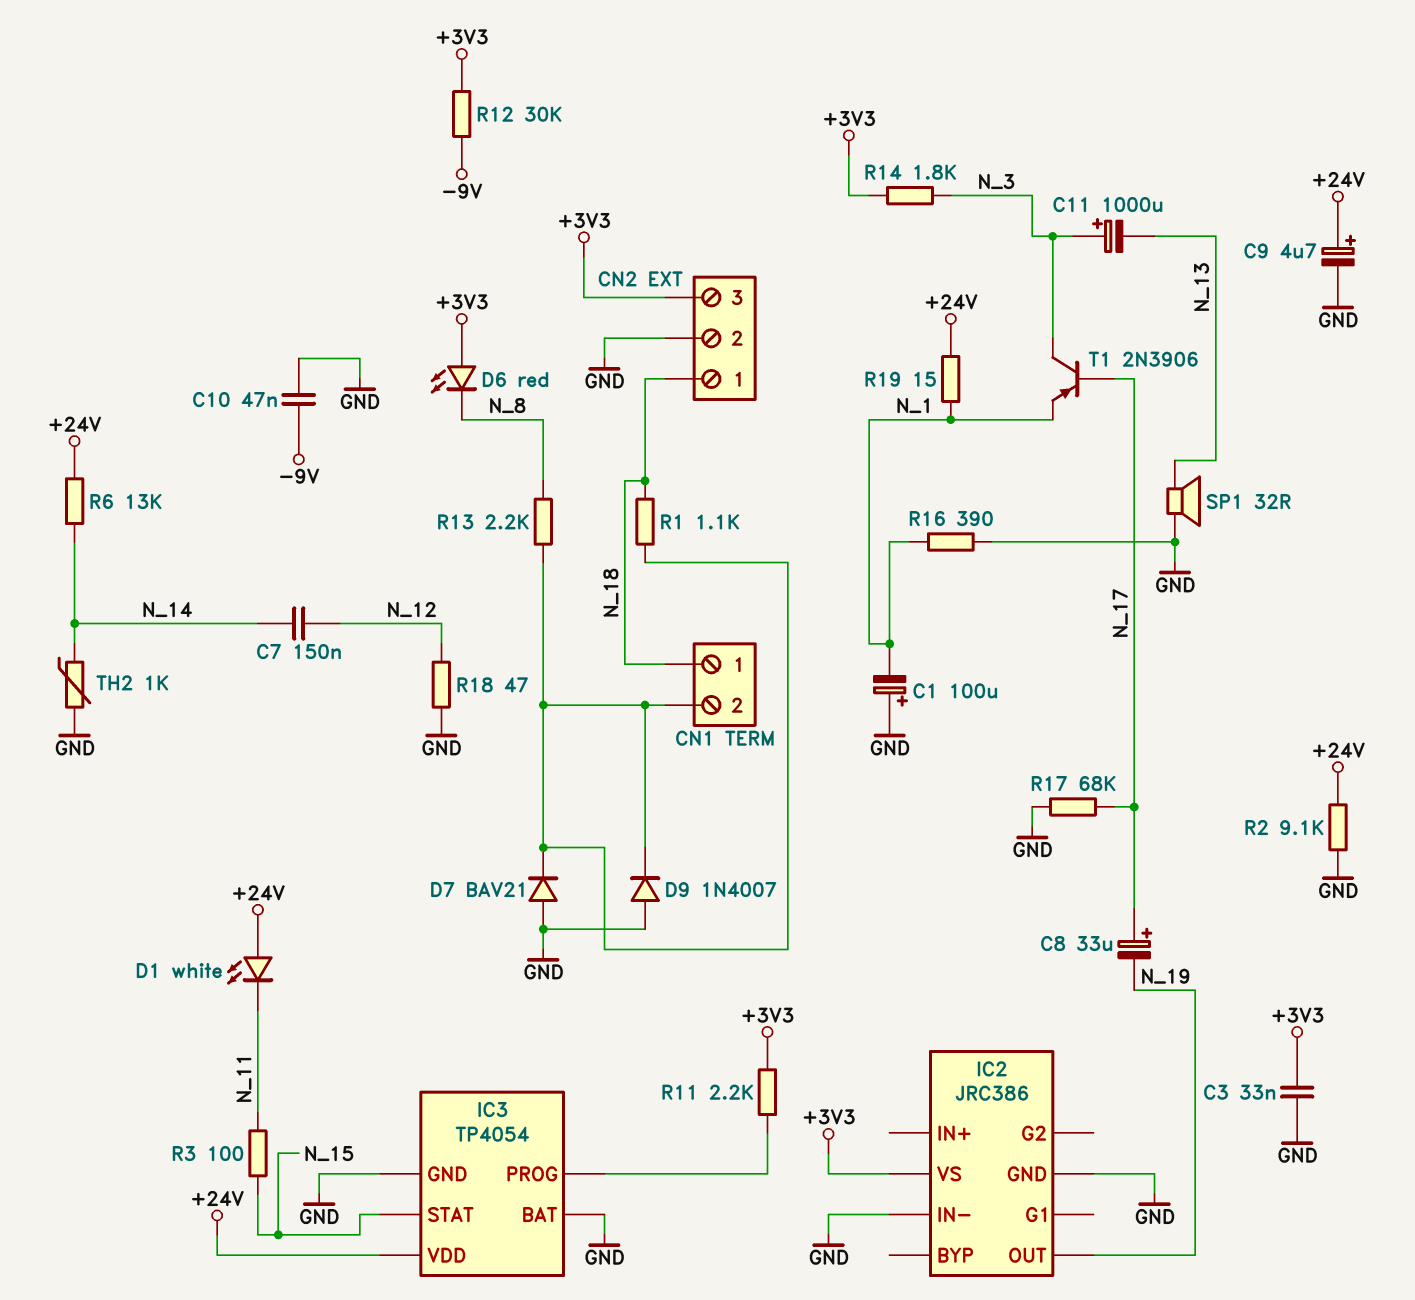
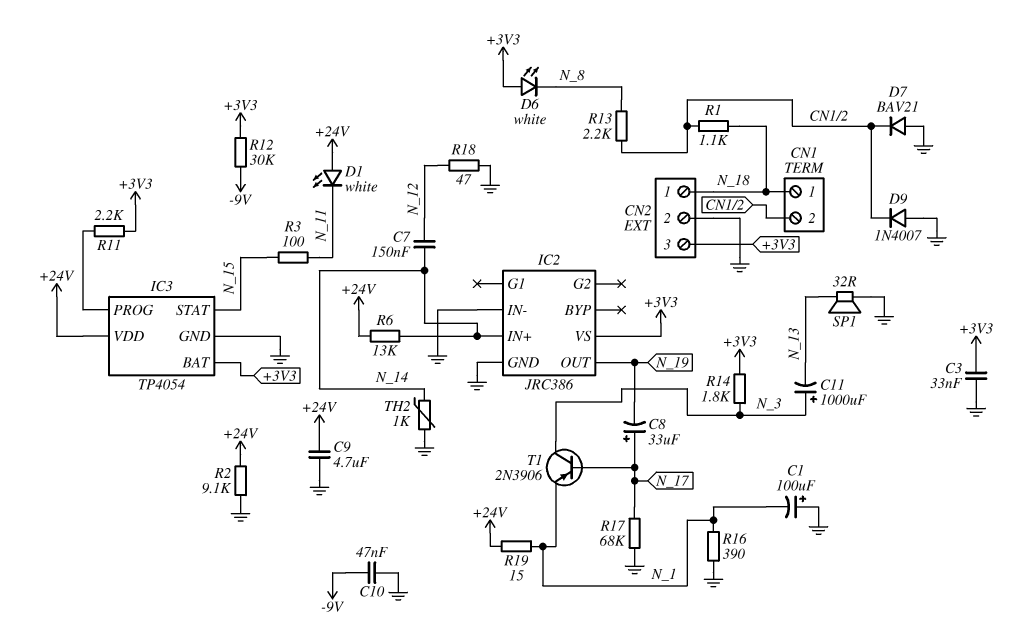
C9: 4.7uF (plus +24V, minus GND) -> 4.7uF (+24V, GND)
D6: LED red (A +3V3, K N_8) -> LED white (A +3V3, K N_8)
IC2 pin IN+: none -> N_14
IC3 pin BAT: GND -> +3V3

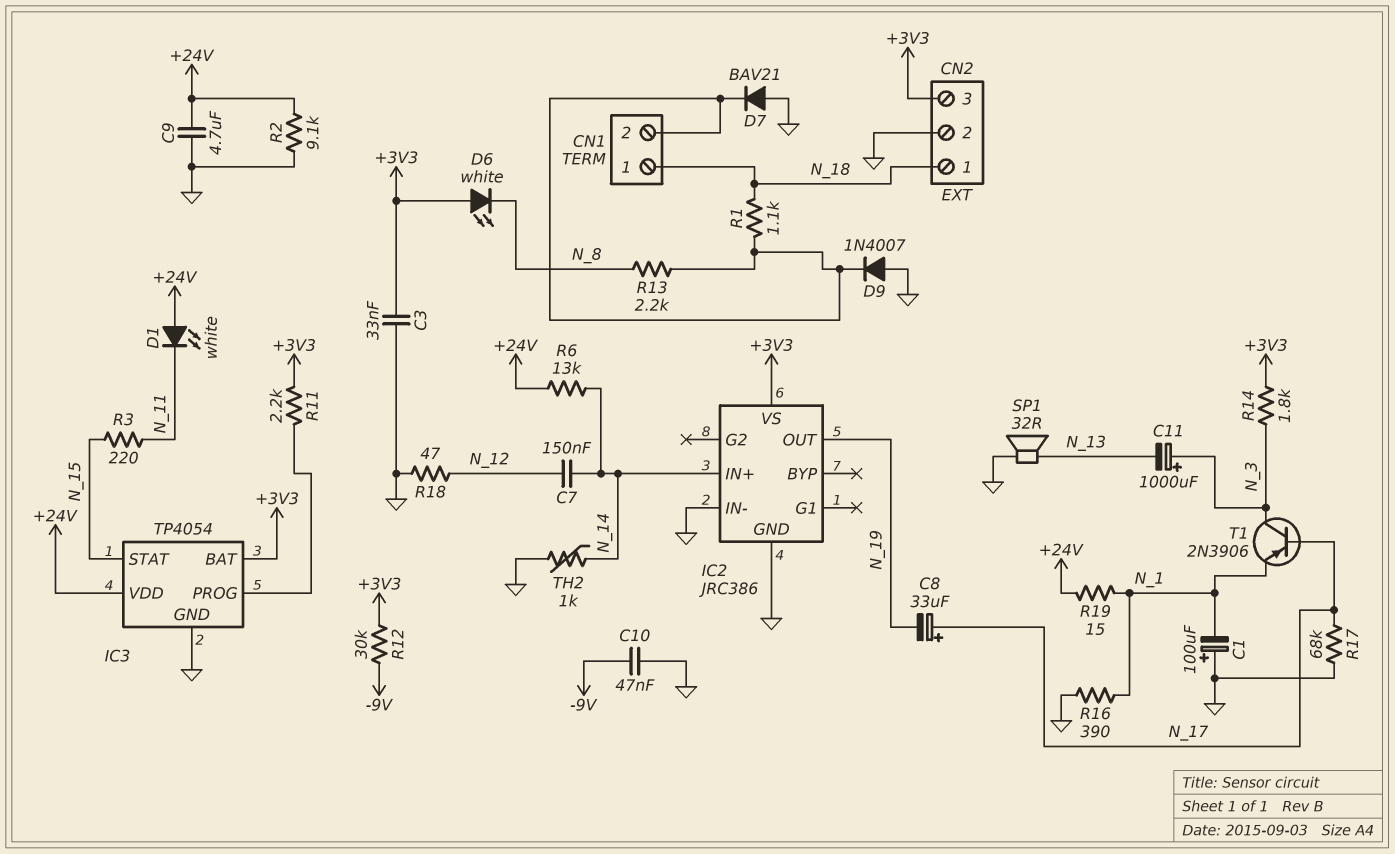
R3: 100 (N_11, N_15) -> 220 (N_11, N_15)

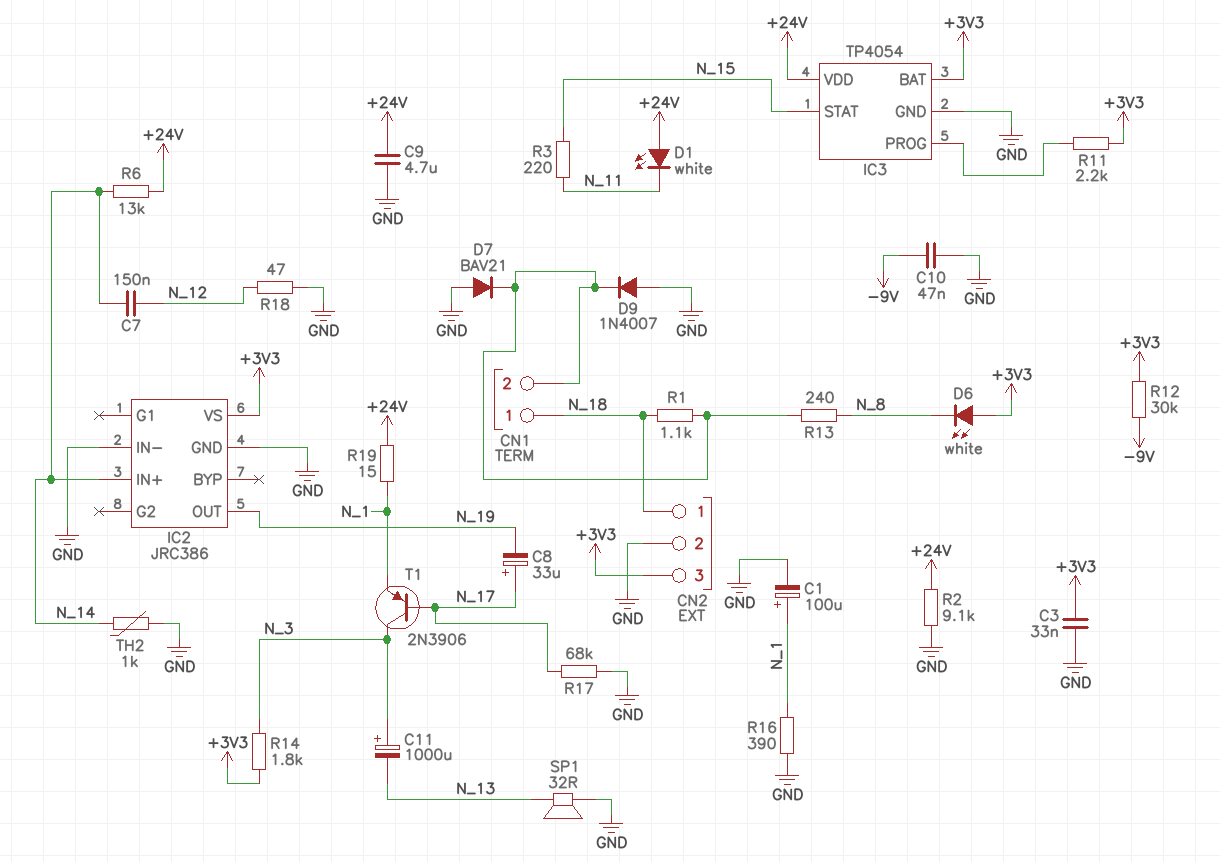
C1: 100uF (plus GND, minus N_1) -> 100uF (plus N_1, minus GND)
R13: 2.2k (CN1/2, N_8) -> 240 (CN1/2, N_8)

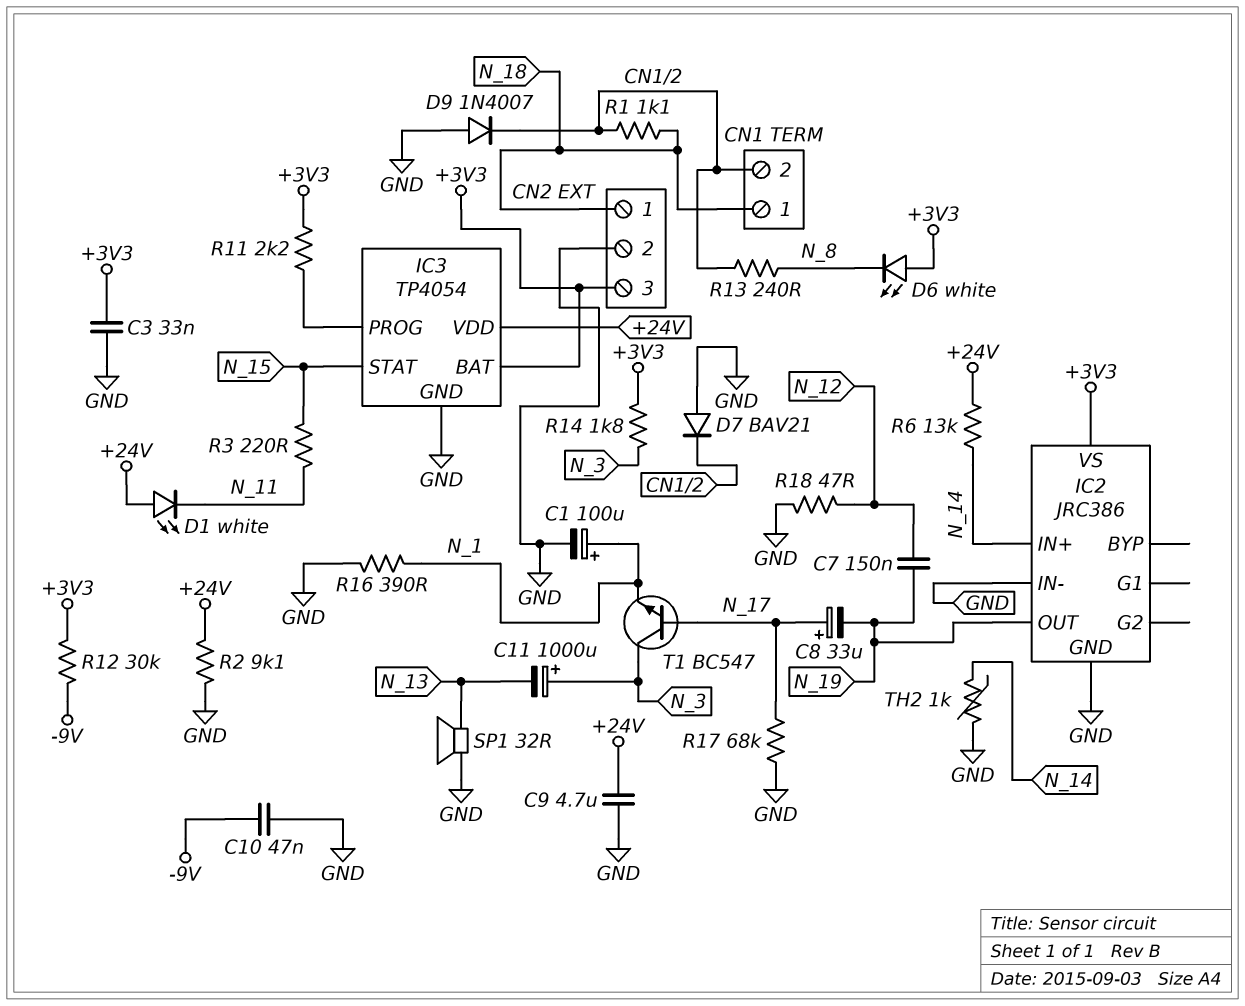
C7: 150nF (N_12, N_14) -> 150nF (N_12, N_19)
R19: 15 (+24V, N_1) -> none
T1: PNP 2N3906 (B N_17, C N_3, E N_1) -> NPN BC547 (B N_17, C N_3, E N_1)

